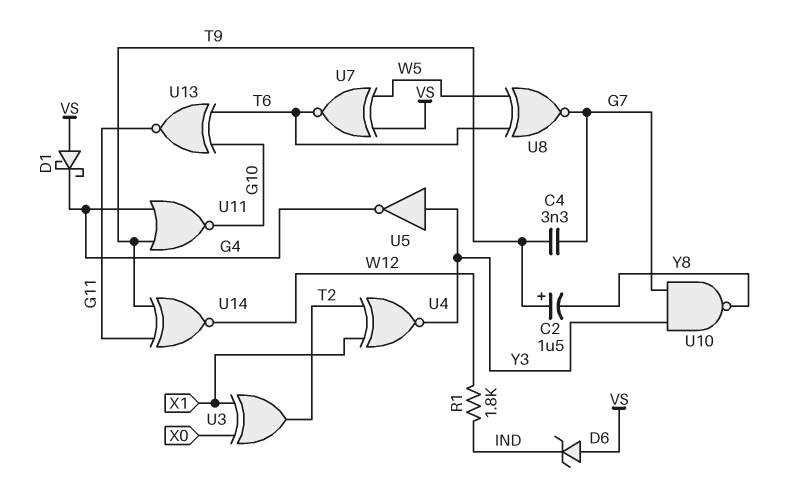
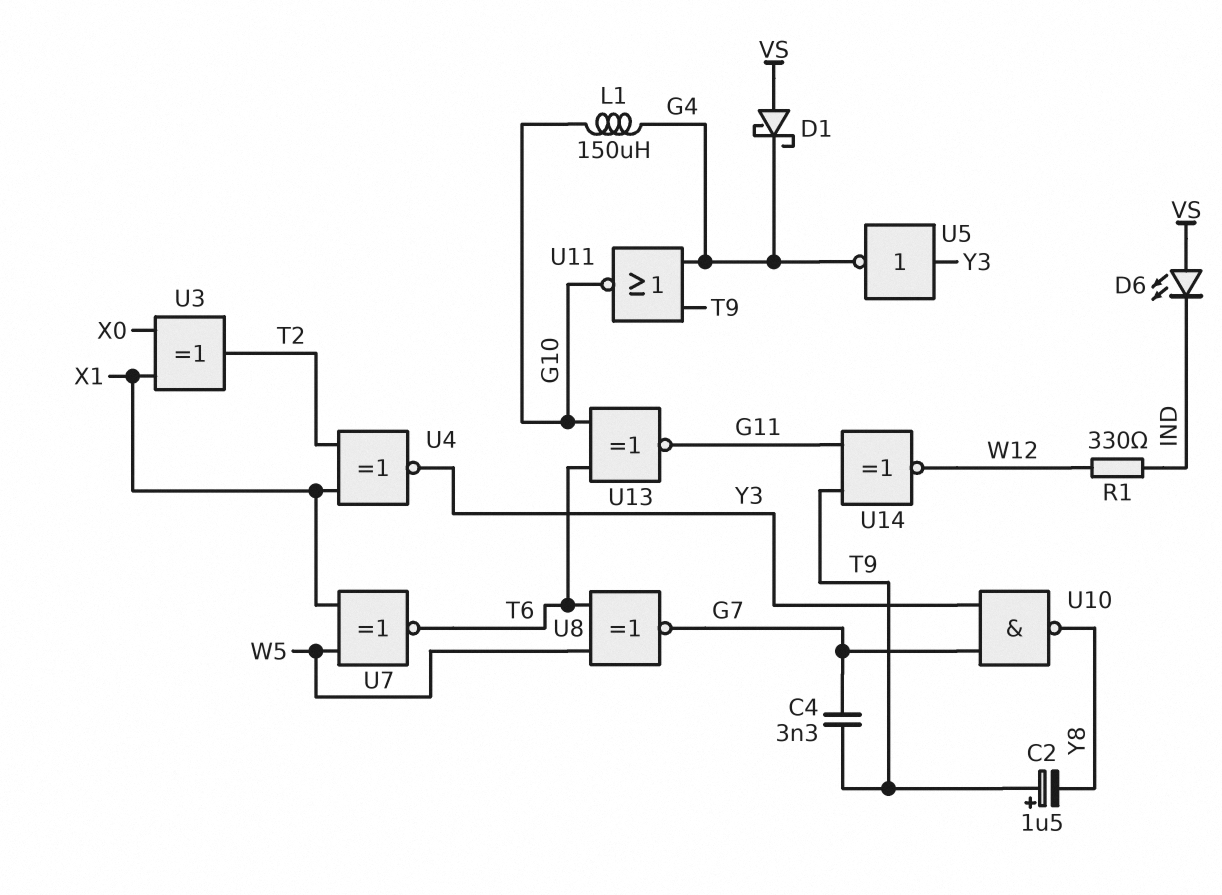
D6: zener (A VS, K IND) -> LED (A VS, K IND)
L1: none -> 150uH (G4, G10)
R1: 1.8k (IND, W12) -> 330 (IND, W12)
U7: XNOR (in VS, in W5, out T6) -> XNOR (in W5, in X1, out T6)

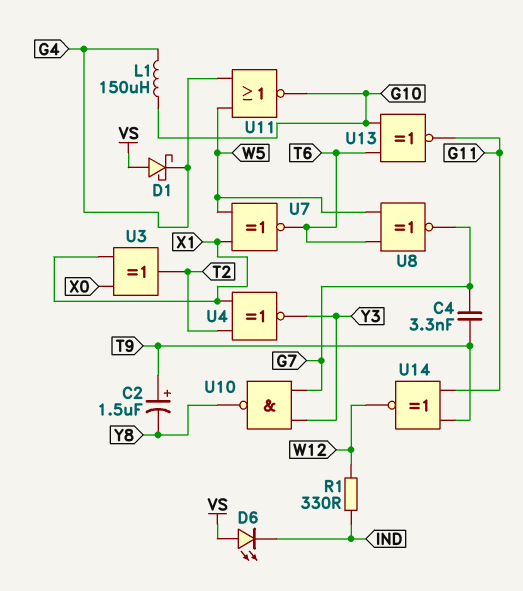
U5: NOT (in Y3, out G4) -> none
U11: NOR (in G4, in T9, out G10) -> NOR (in G4, in W5, out G10)

